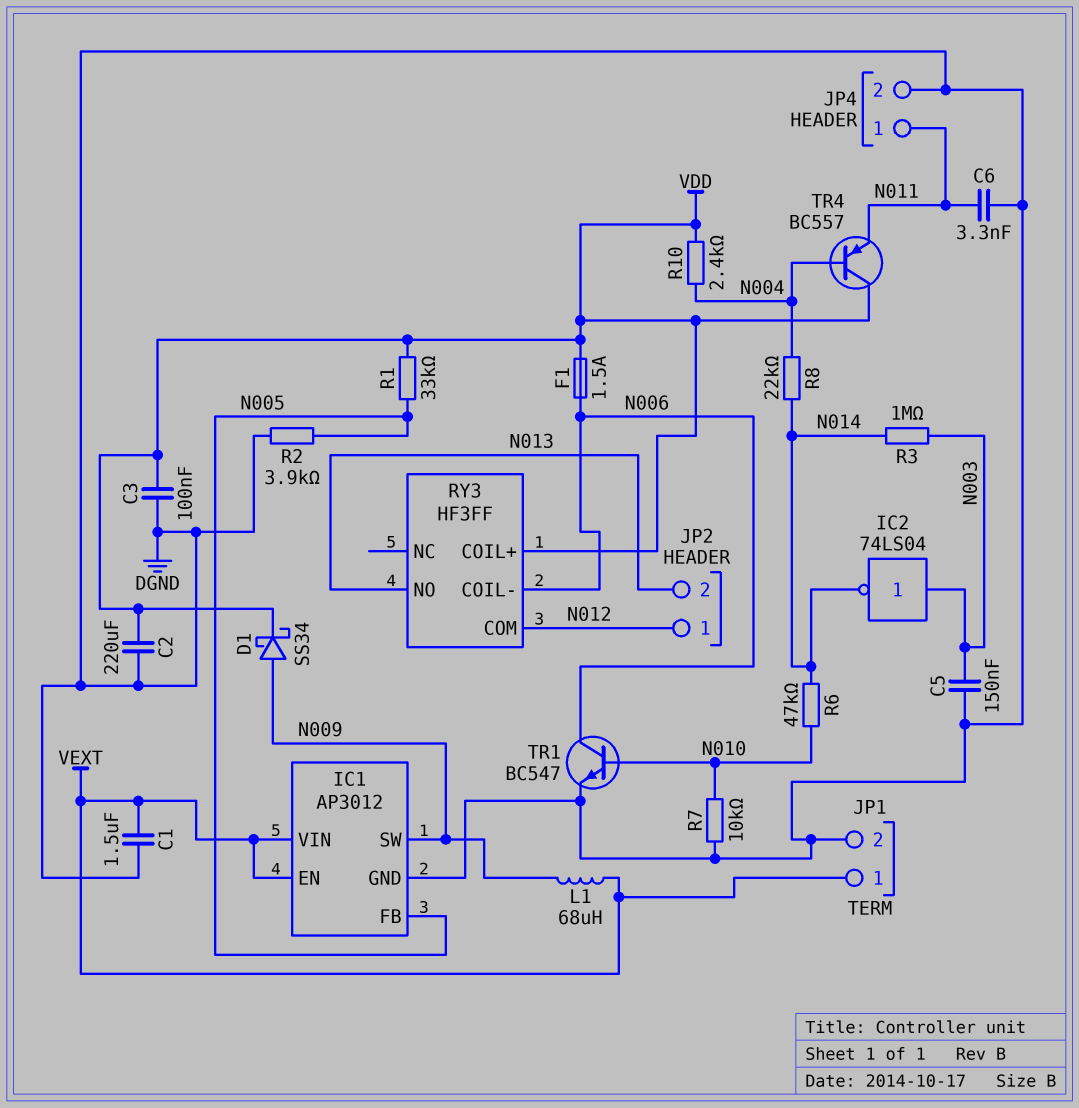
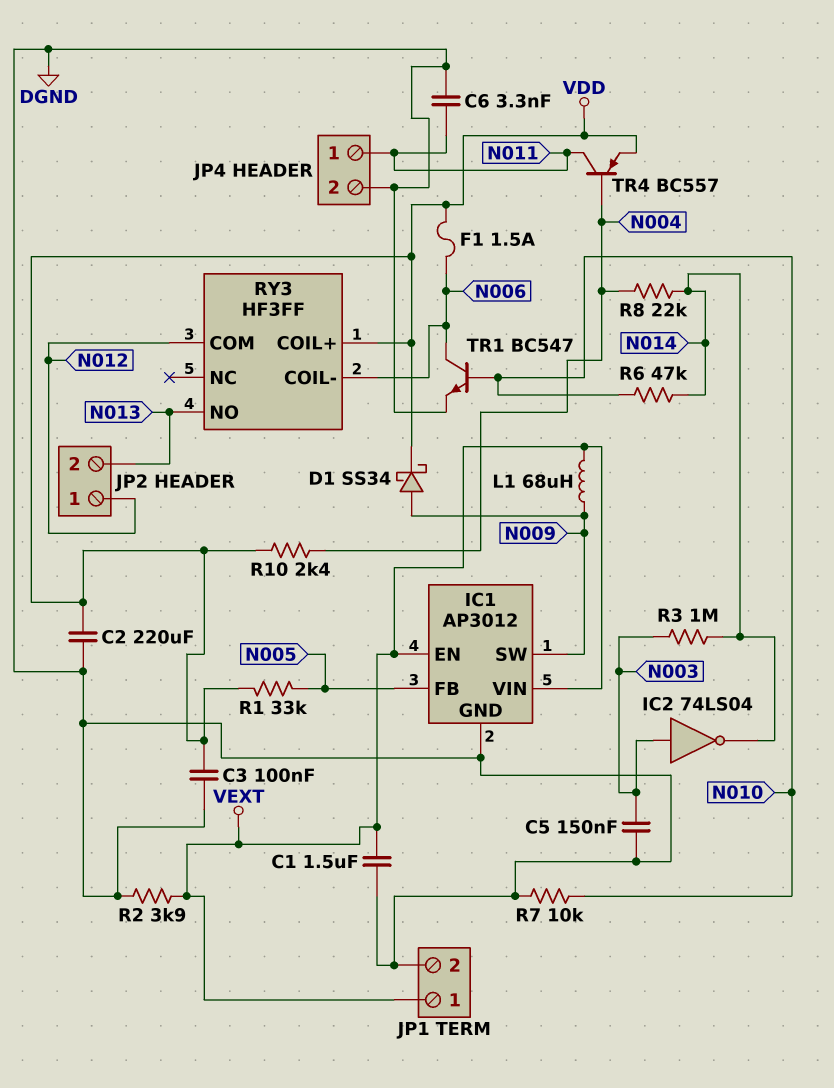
R2: 3.9k (DGND, N005) -> 3.9k (DGND, VEXT)
TR4: PNP BC557 (B N004, C VDD, E N011) -> PNP BC557 (B N004, C N011, E VDD)

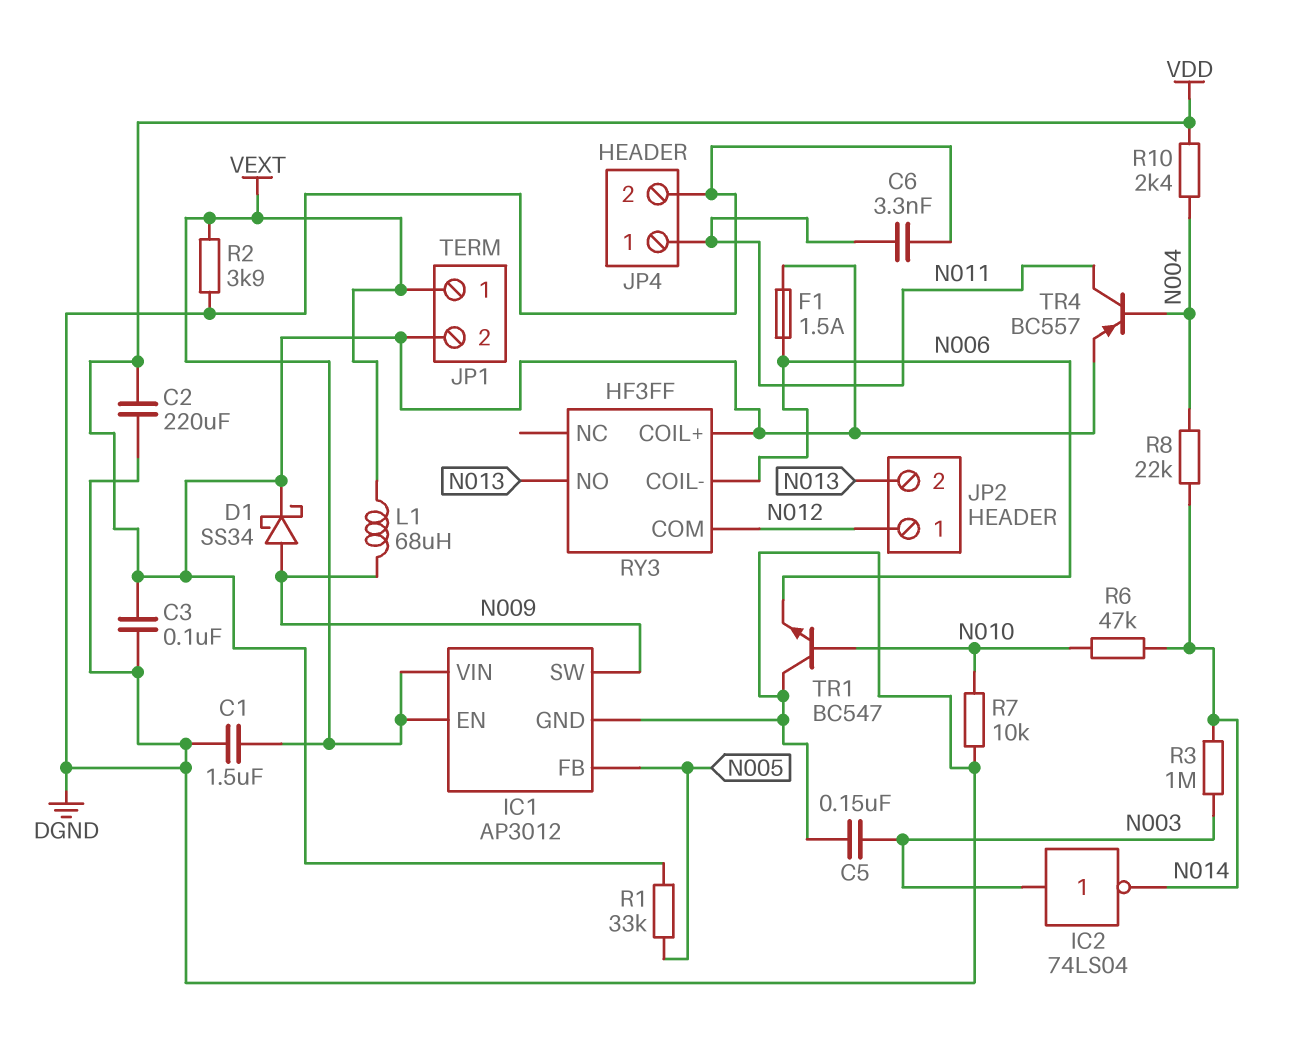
JP1 pin 2: DGND -> VDD
TR1: NPN BC547 (B N010, C N006, E DGND) -> NPN BC547 (B N010, C DGND, E N006)

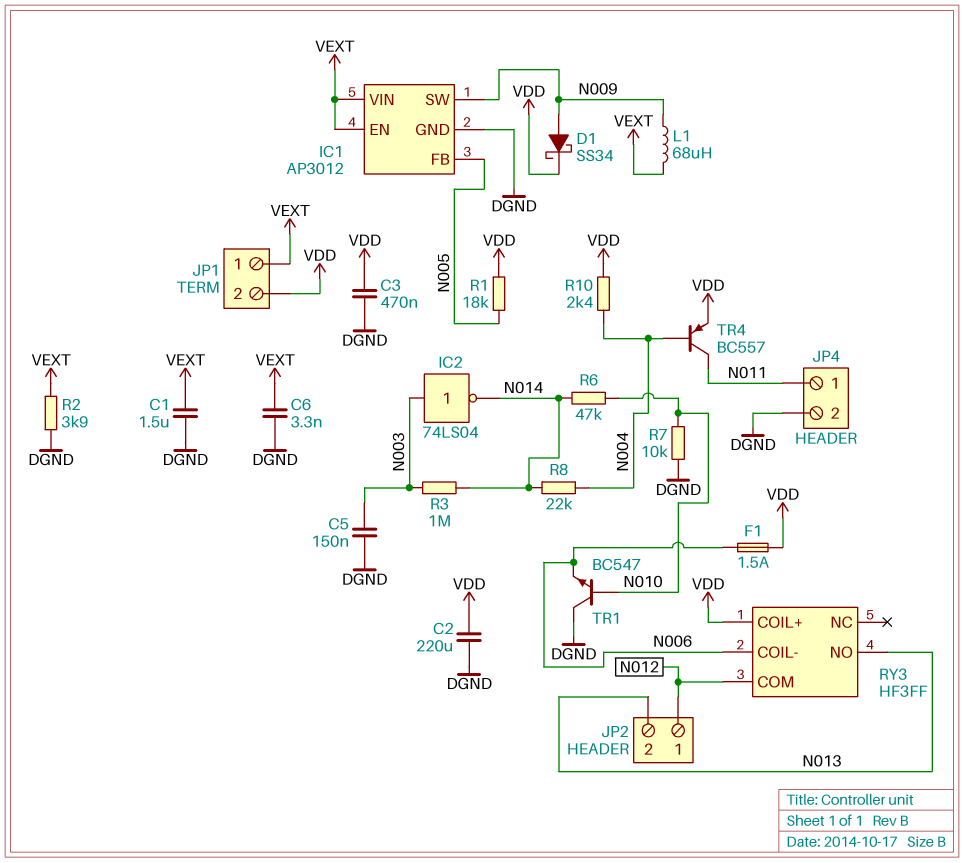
C3: 100nF (DGND, VDD) -> 470nF (DGND, VDD)
C6: 3.3nF (DGND, N011) -> 3.3nF (DGND, VEXT)
R1: 33k (N005, VDD) -> 18k (N005, VDD)

